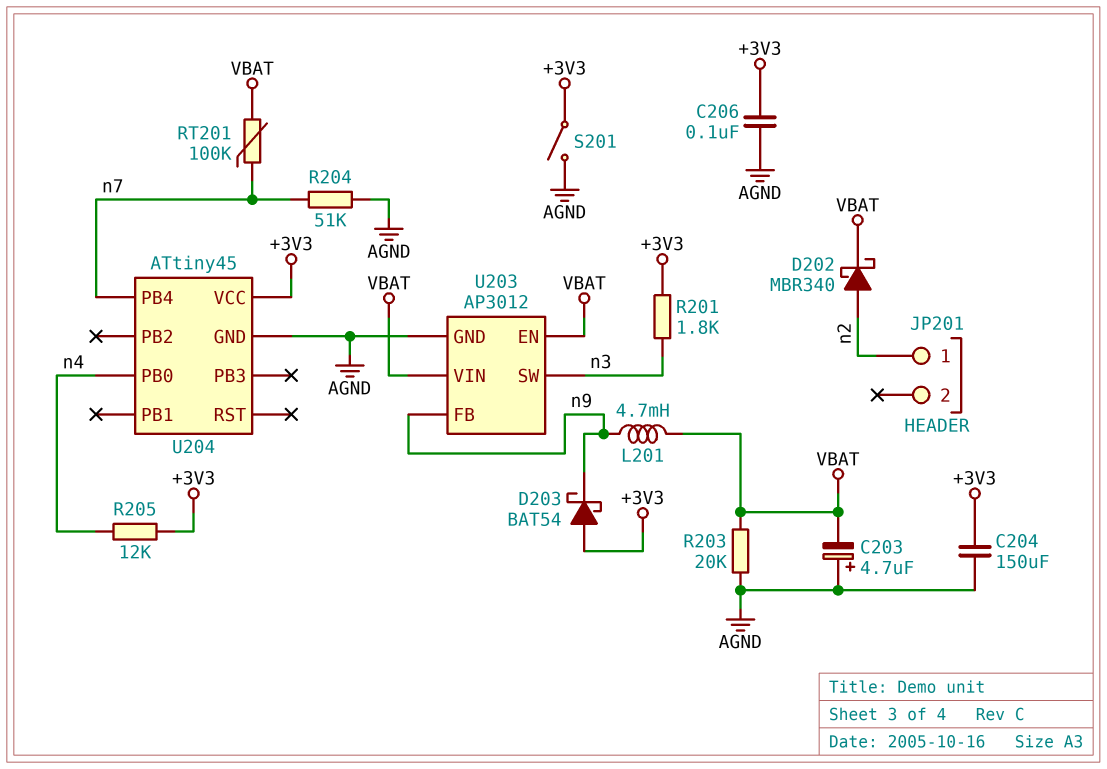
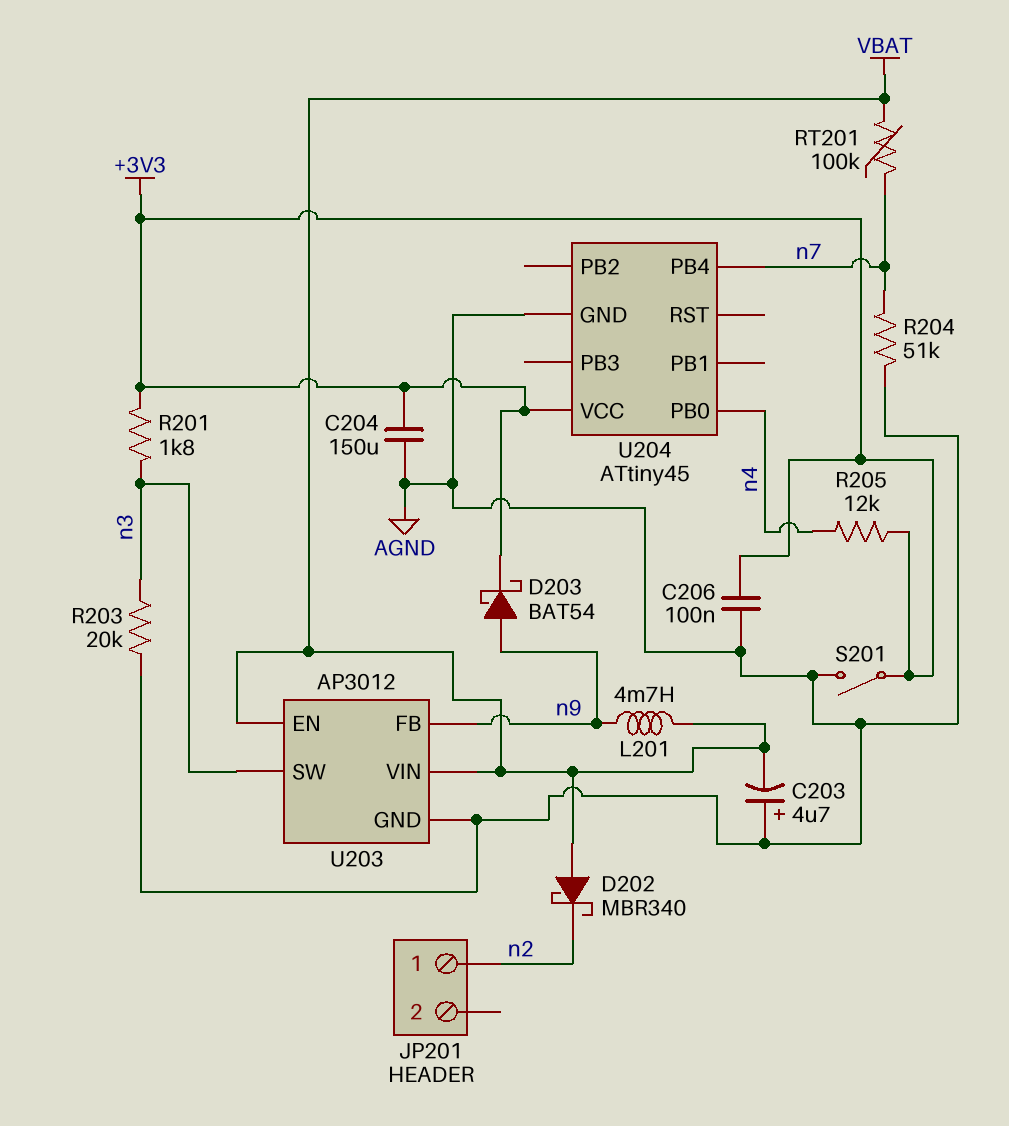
D202: schottky MBR340 (A n2, K VBAT) -> schottky MBR340 (A VBAT, K n2)
D203: schottky BAT54 (A +3V3, K n9) -> schottky BAT54 (A n9, K +3V3)
R203: 20k (AGND, VBAT) -> 20k (AGND, n3)

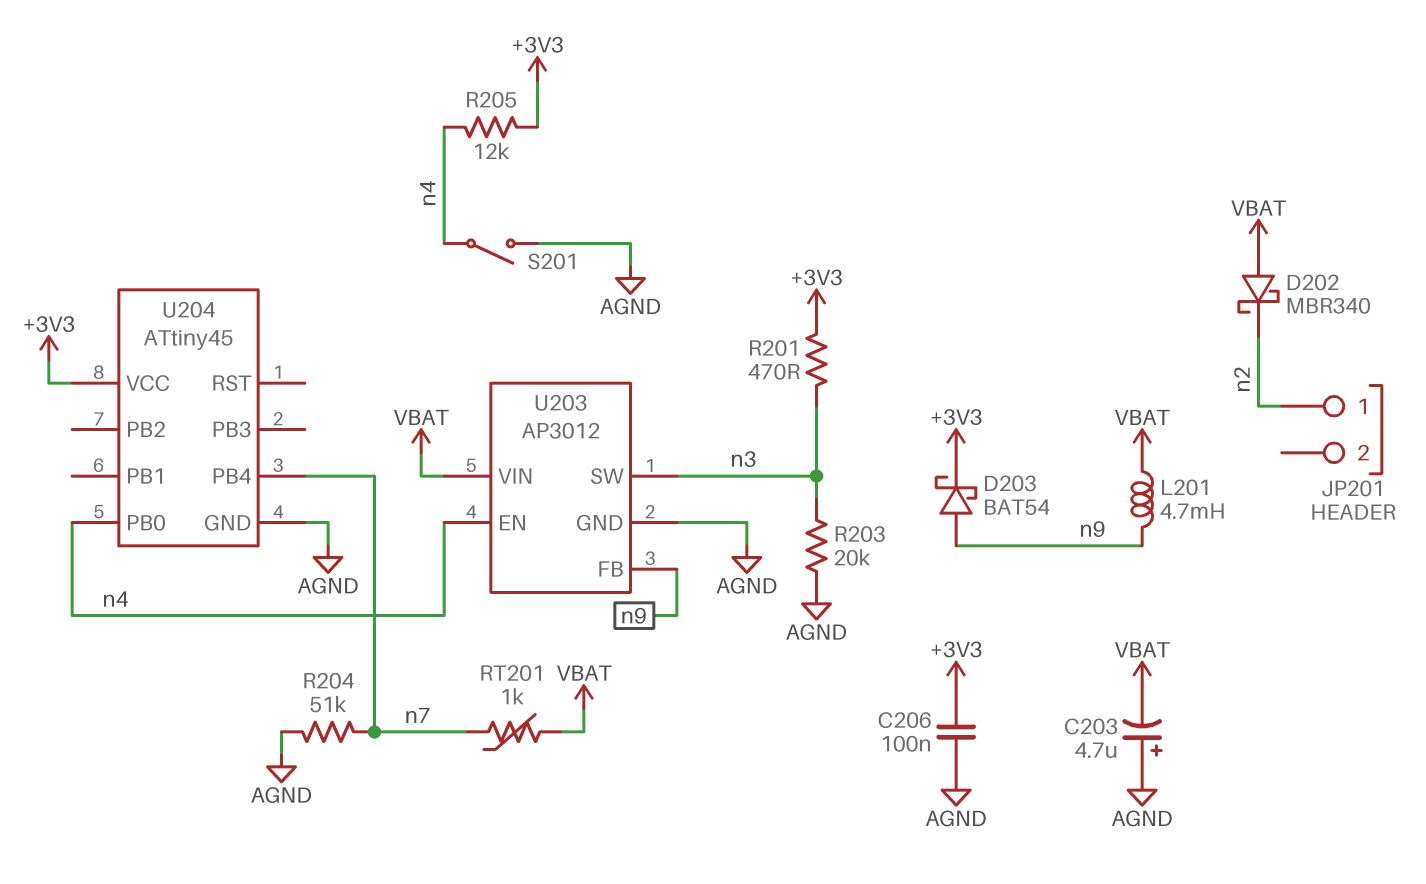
C204: 150uF (+3V3, AGND) -> none
R201: 1.8k (+3V3, n3) -> 470 (+3V3, n3)
RT201: 100k (VBAT, n7) -> 1k (VBAT, n7)
S201: switch (+3V3, AGND) -> switch (AGND, n4)
U203 pin EN: VBAT -> n4

